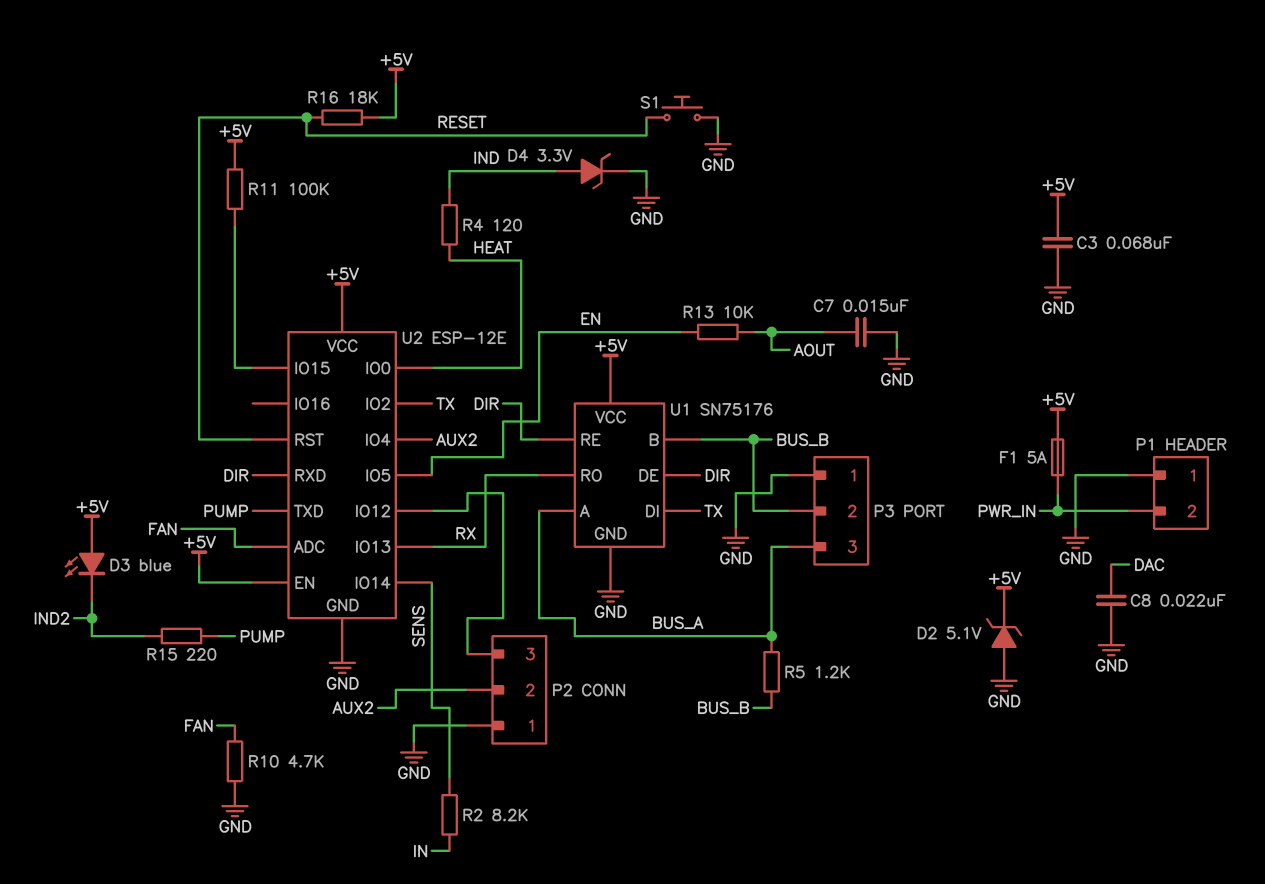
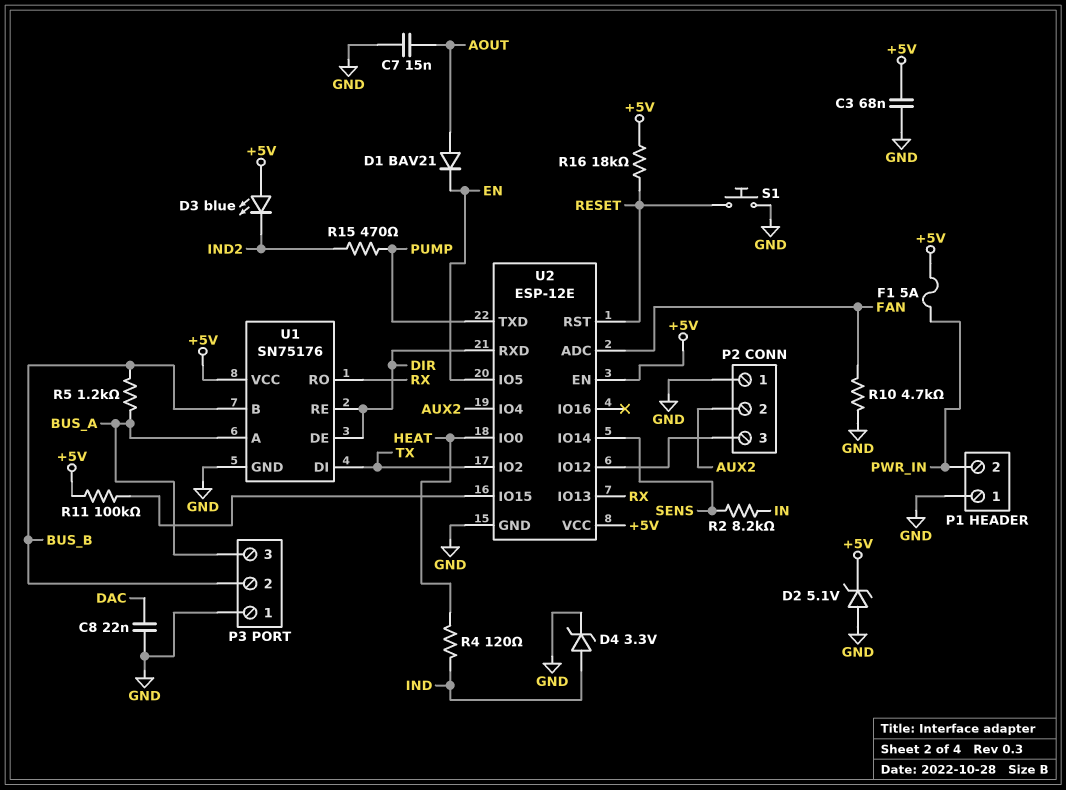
D1: none -> diode BAV21 (A AOUT, K EN)
R13: 10k (AOUT, EN) -> none
R15: 220 (IND2, PUMP) -> 470 (IND2, PUMP)

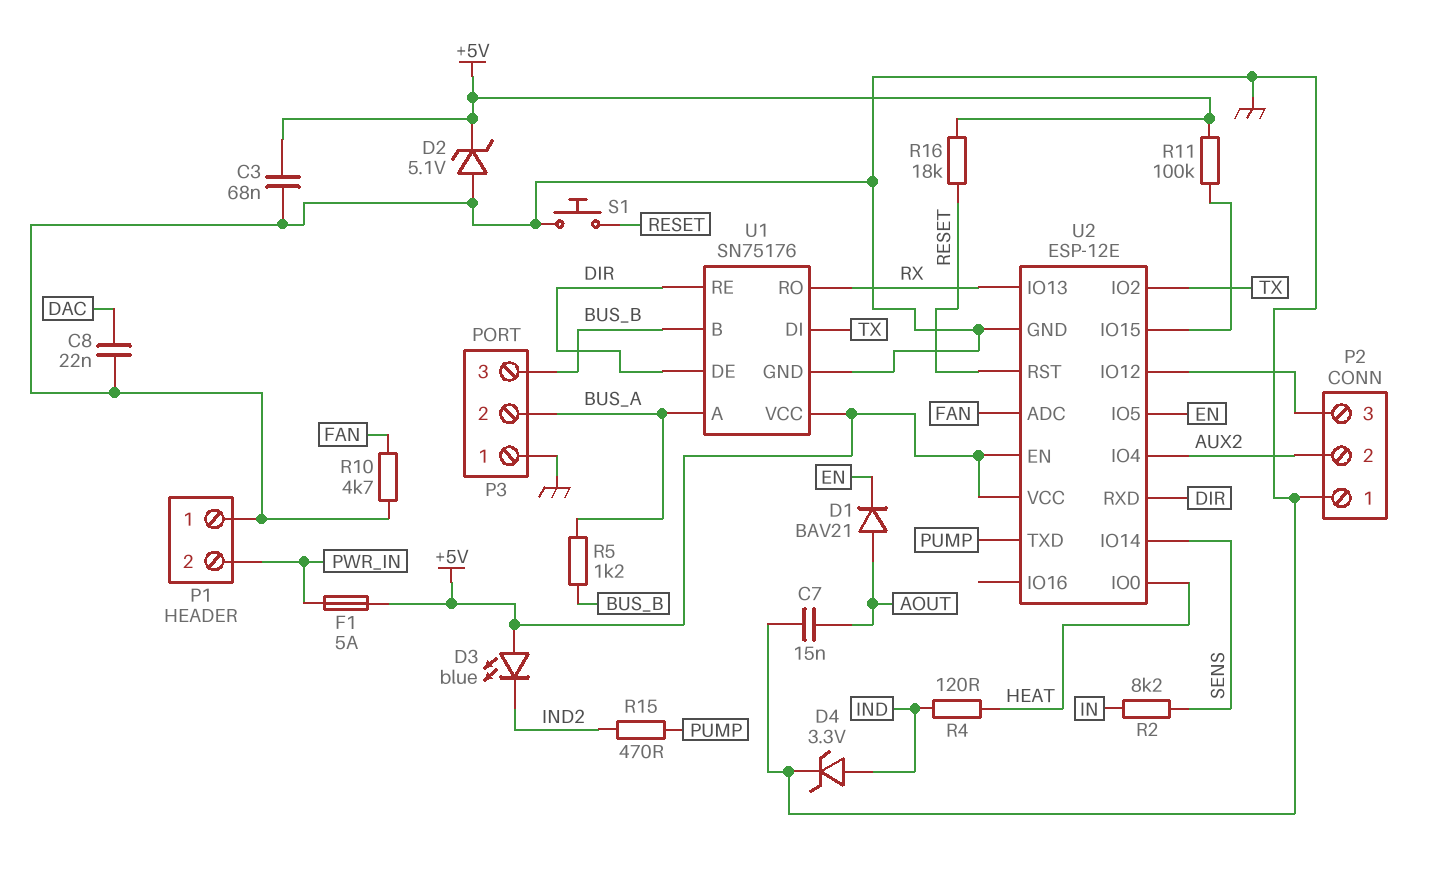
P3 pin 2: BUS_B -> BUS_A
P3 pin 3: BUS_A -> BUS_B

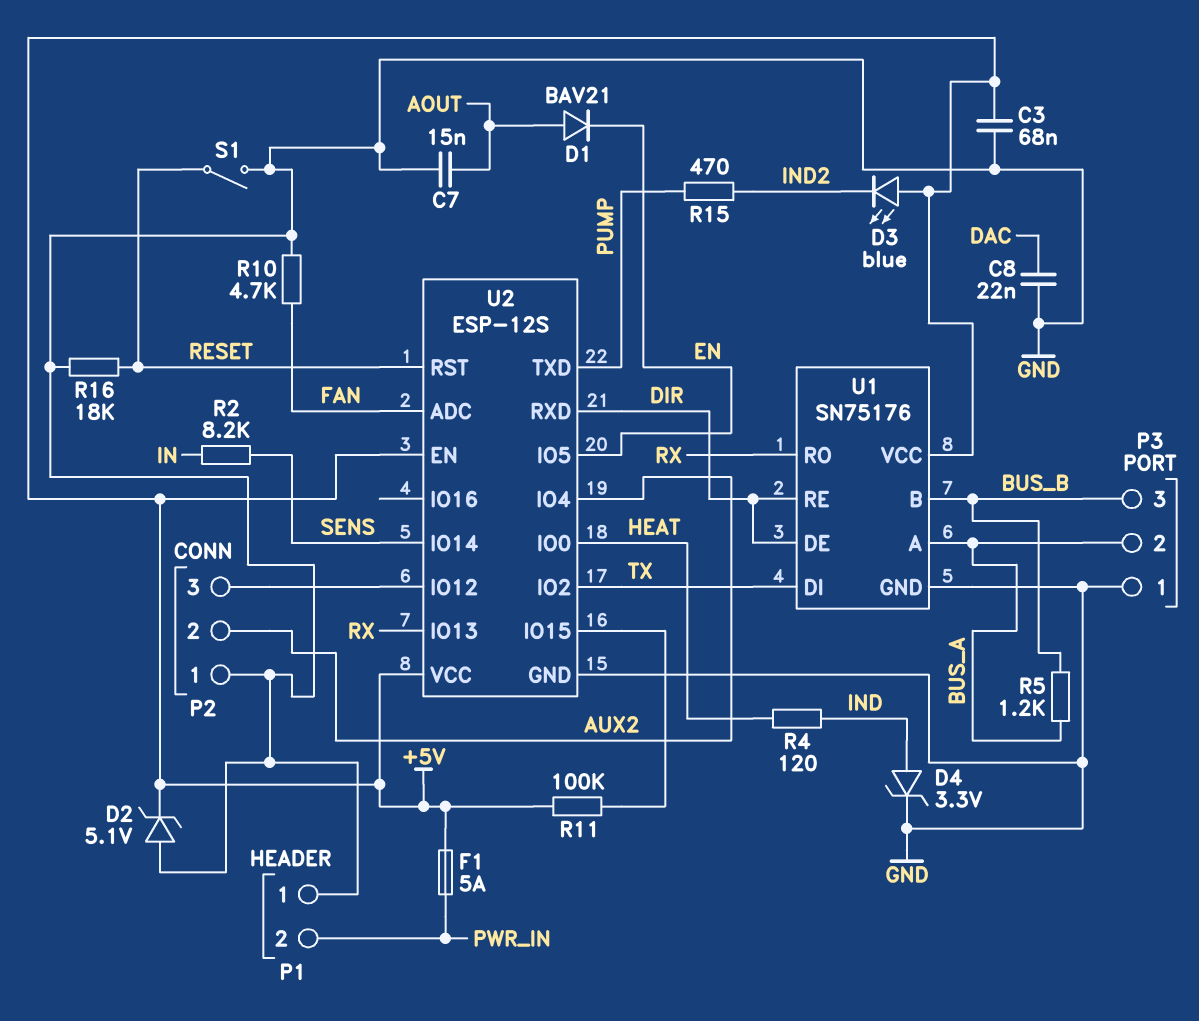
R16: 18k (+5V, RESET) -> 18k (GND, RESET)
S1: button (GND, RESET) -> switch (GND, RESET)
U2: ESP-12E -> ESP-12S

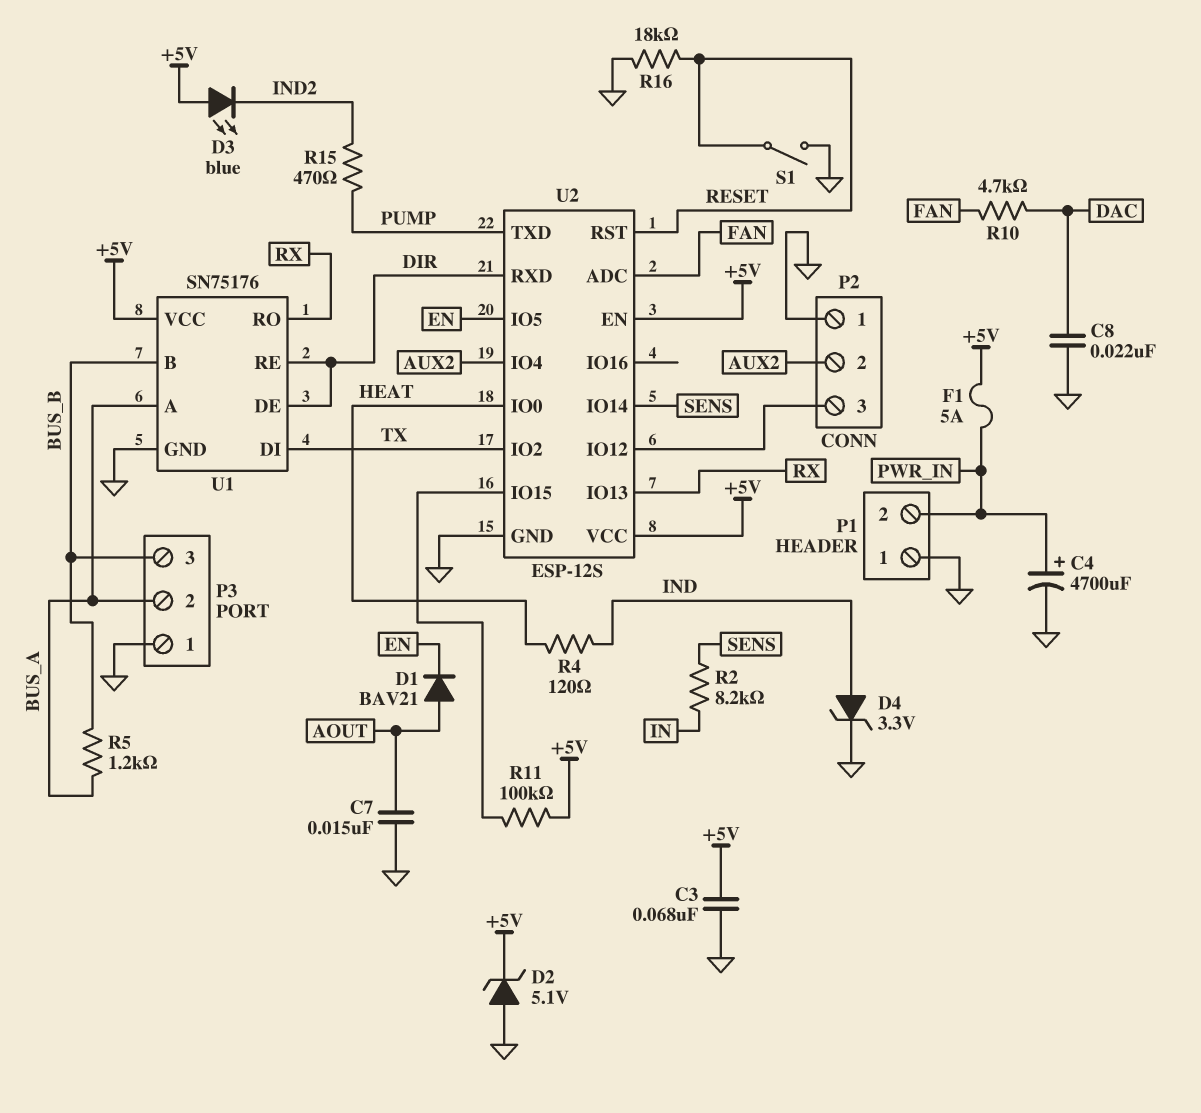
C4: none -> 4700uF (plus PWR_IN, minus GND)
R10: 4.7k (FAN, GND) -> 4.7k (DAC, FAN)

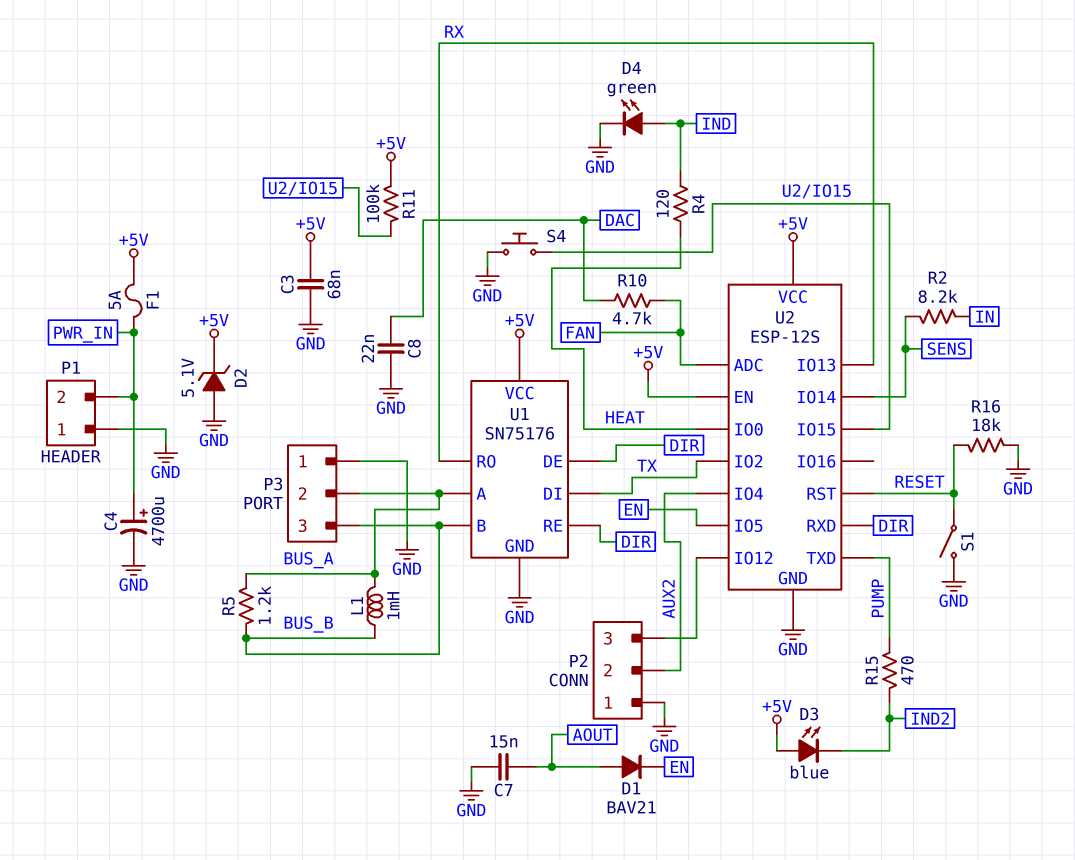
D4: zener 3.3V (A IND, K GND) -> LED green (A IND, K GND)
L1: none -> 1mH (BUS_A, BUS_B)
S4: none -> button (GND, U2/IO15)

